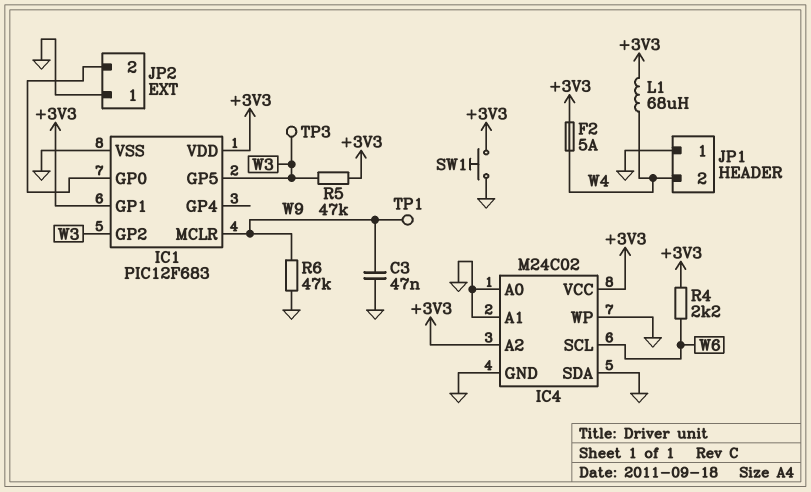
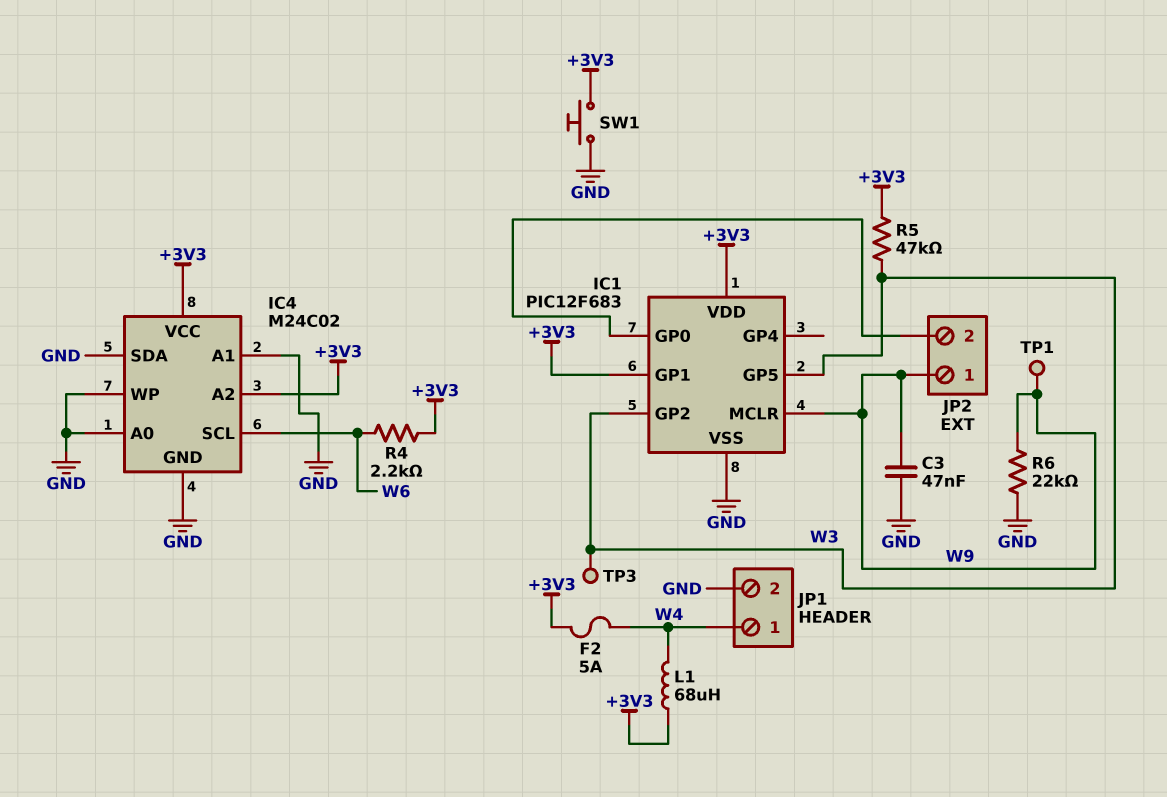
JP1 pin 1: GND -> W4
JP1 pin 2: W4 -> GND
JP2 pin 1: GND -> W9
R6: 47k (GND, W9) -> 22k (GND, W9)

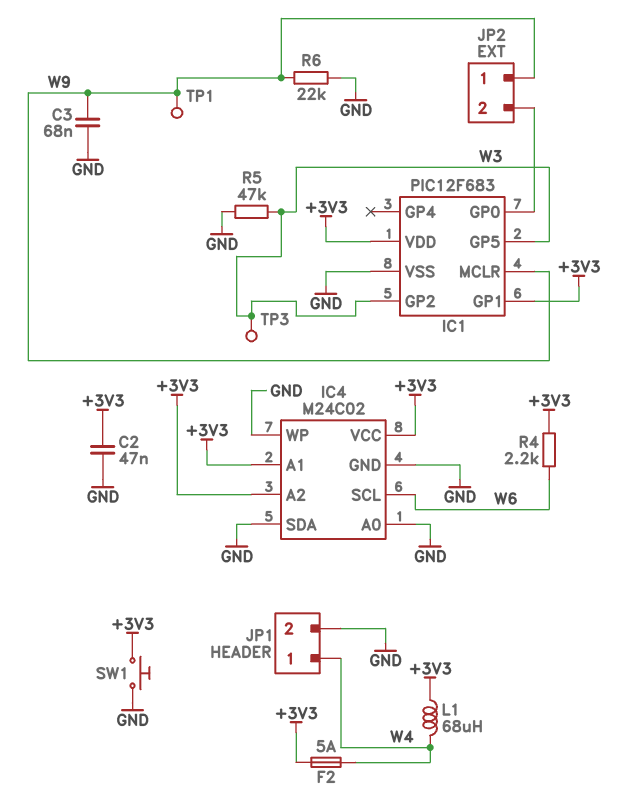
C2: none -> 47nF (+3V3, GND)
C3: 47nF (GND, W9) -> 68nF (GND, W9)
IC4 pin A1: GND -> +3V3
R5: 47k (+3V3, W3) -> 47k (GND, W3)

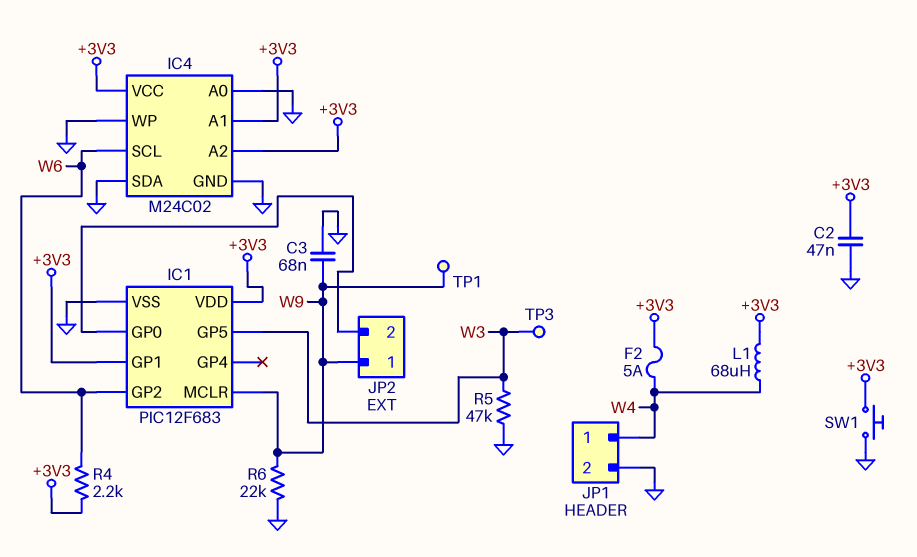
IC1 pin GP2: W3 -> W6

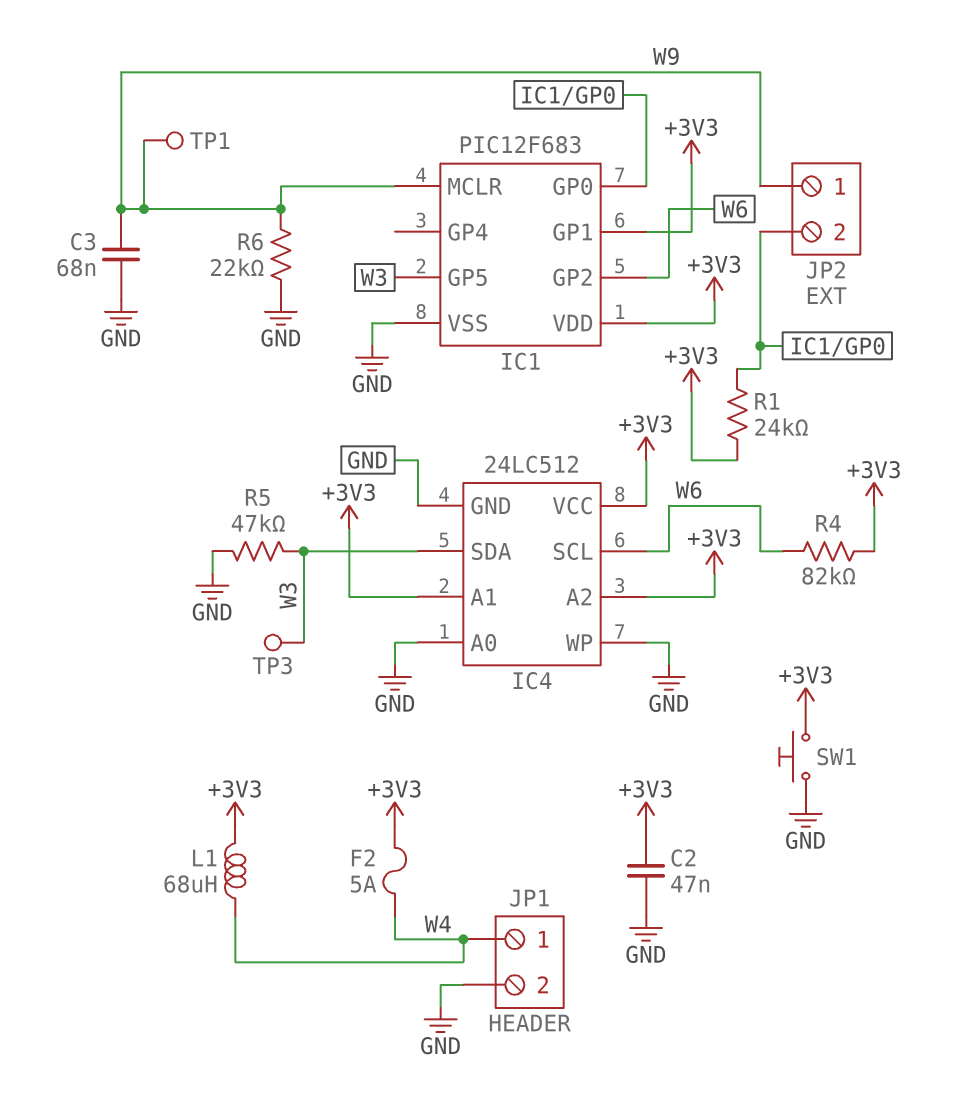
IC4: M24C02 -> 24LC512
IC4 pin SDA: GND -> W3
R1: none -> 24k (+3V3, IC1/GP0)
R4: 2.2k (+3V3, W6) -> 82k (+3V3, W6)

